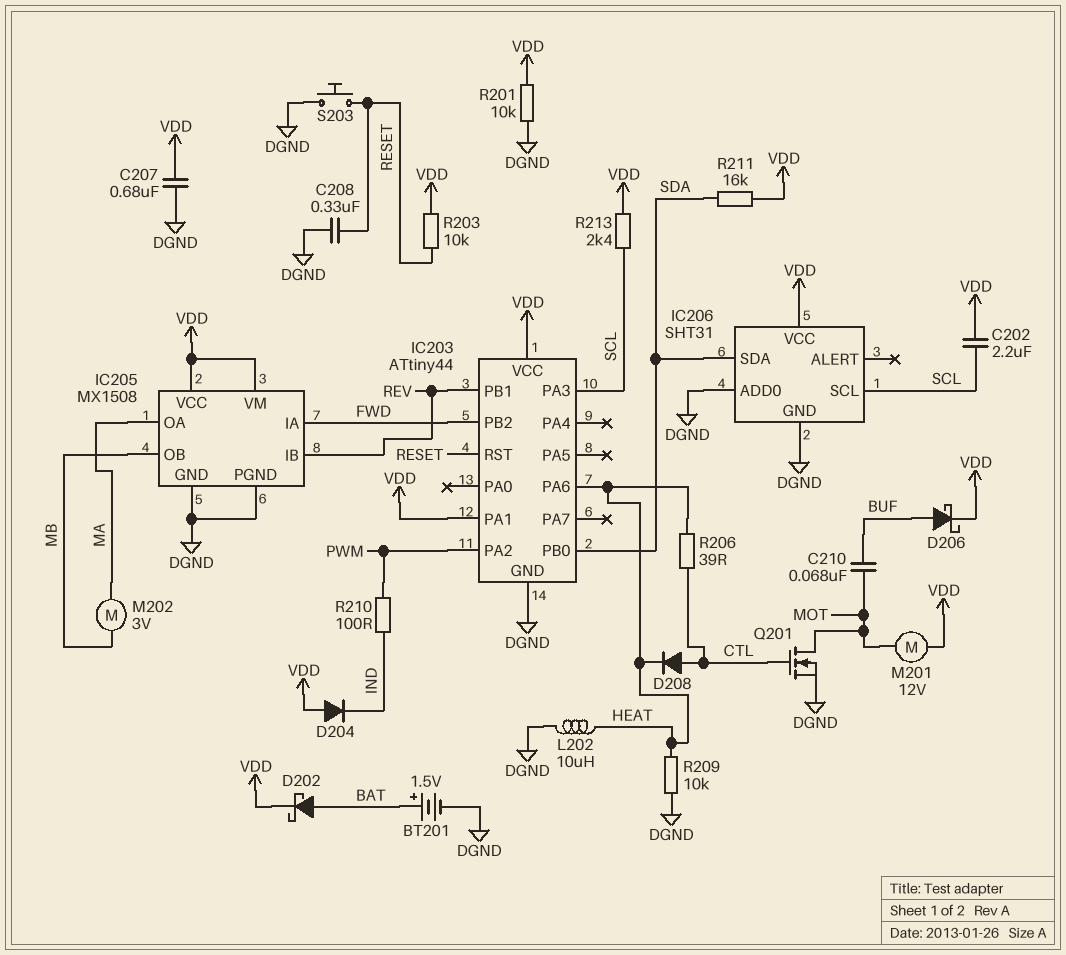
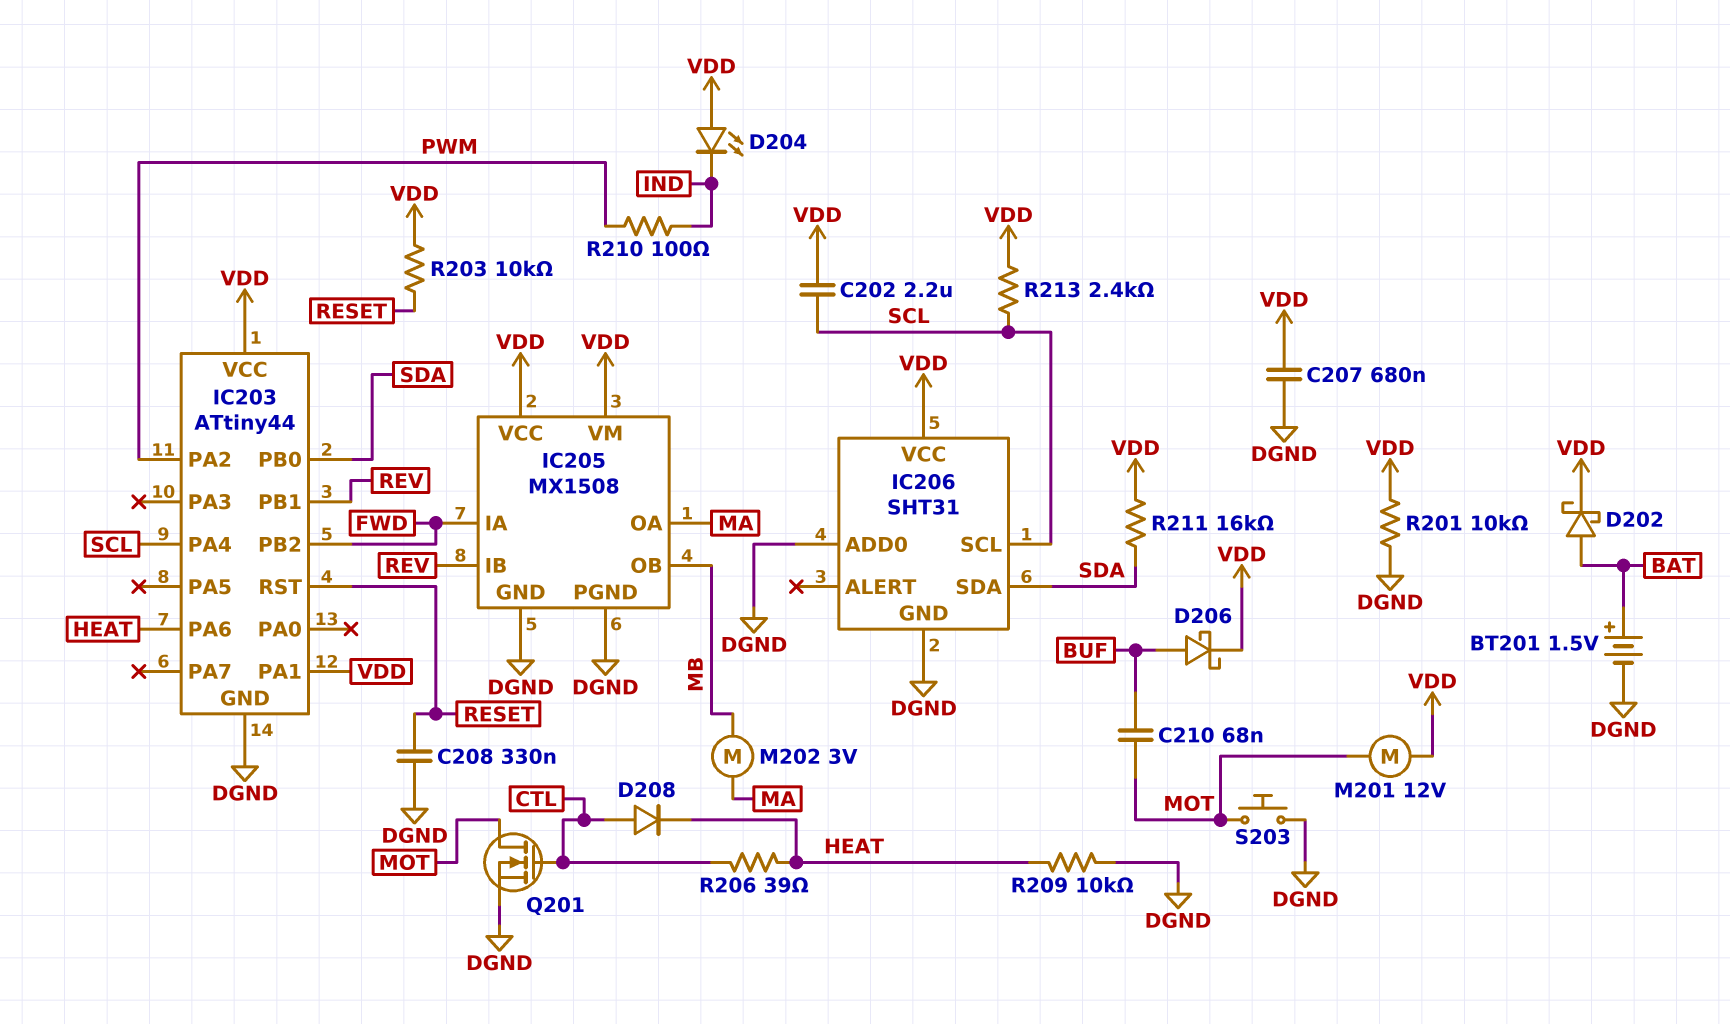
D204: diode (A VDD, K IND) -> LED (A VDD, K IND)
IC203 pin PA3: SCL -> none
IC203 pin PA4: none -> SCL
L202: 10uH (DGND, HEAT) -> none
S203: button (DGND, RESET) -> button (DGND, MOT)

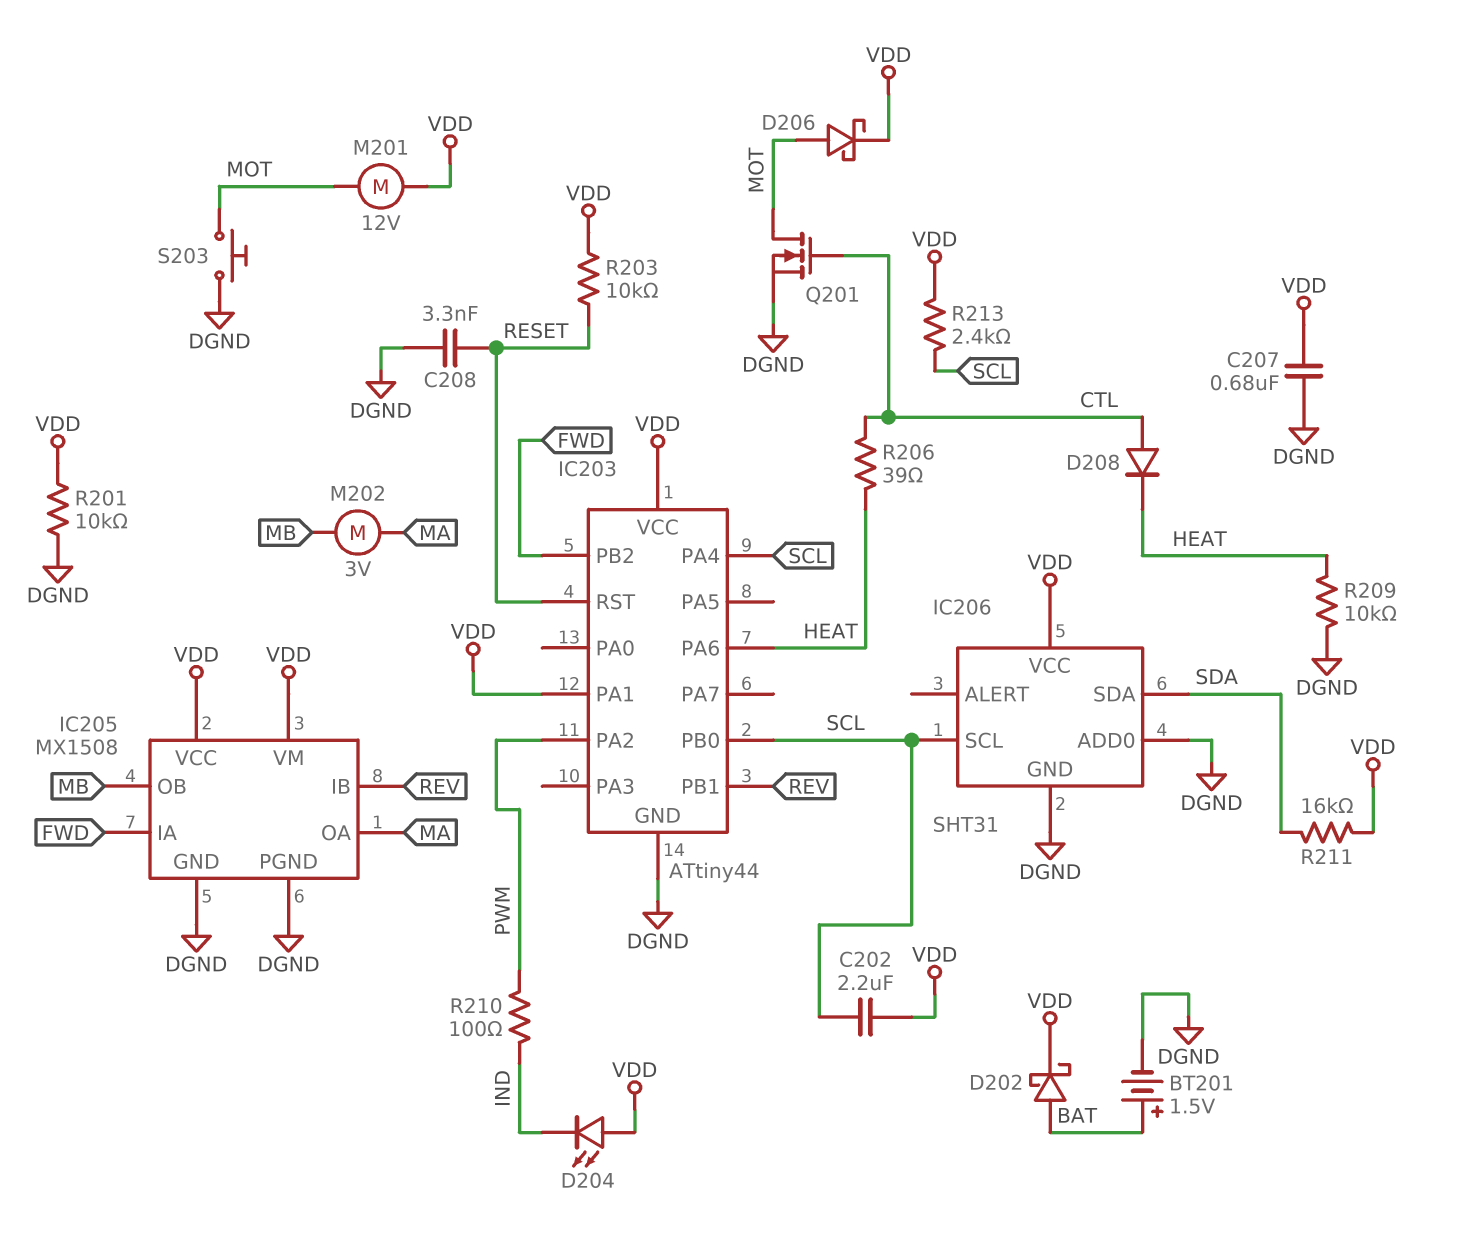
C208: 330nF (DGND, RESET) -> 3.3nF (DGND, RESET)
C210: 68nF (BUF, MOT) -> none
D206: schottky (A BUF, K VDD) -> schottky (A MOT, K VDD)
IC203 pin PB0: SDA -> SCL

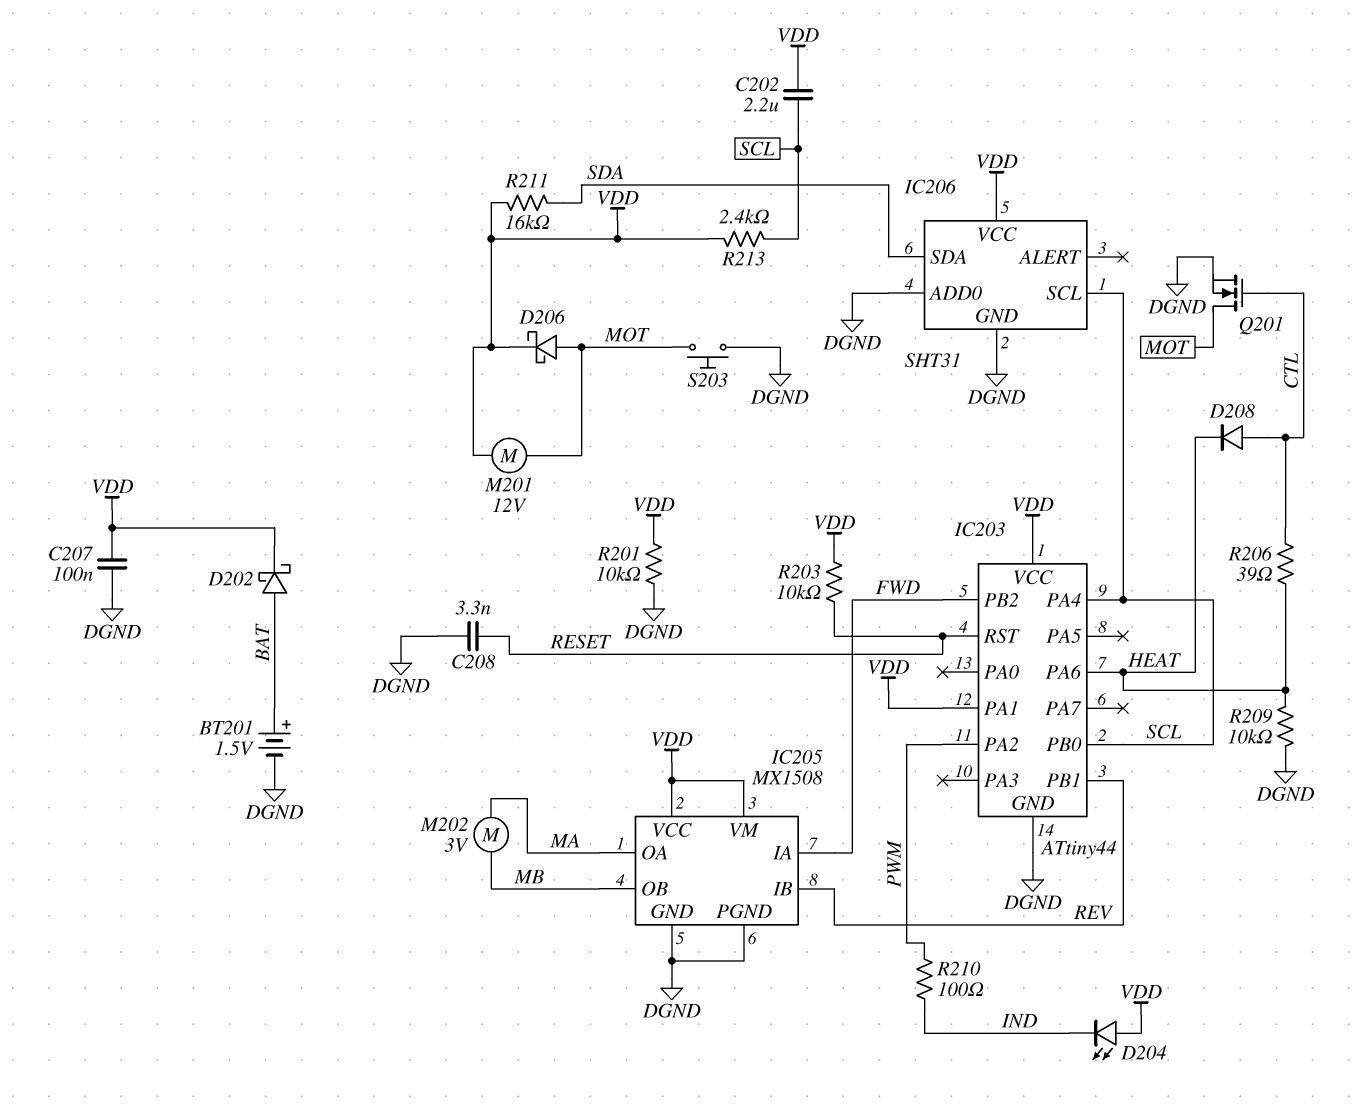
C207: 680nF (DGND, VDD) -> 100nF (DGND, VDD)

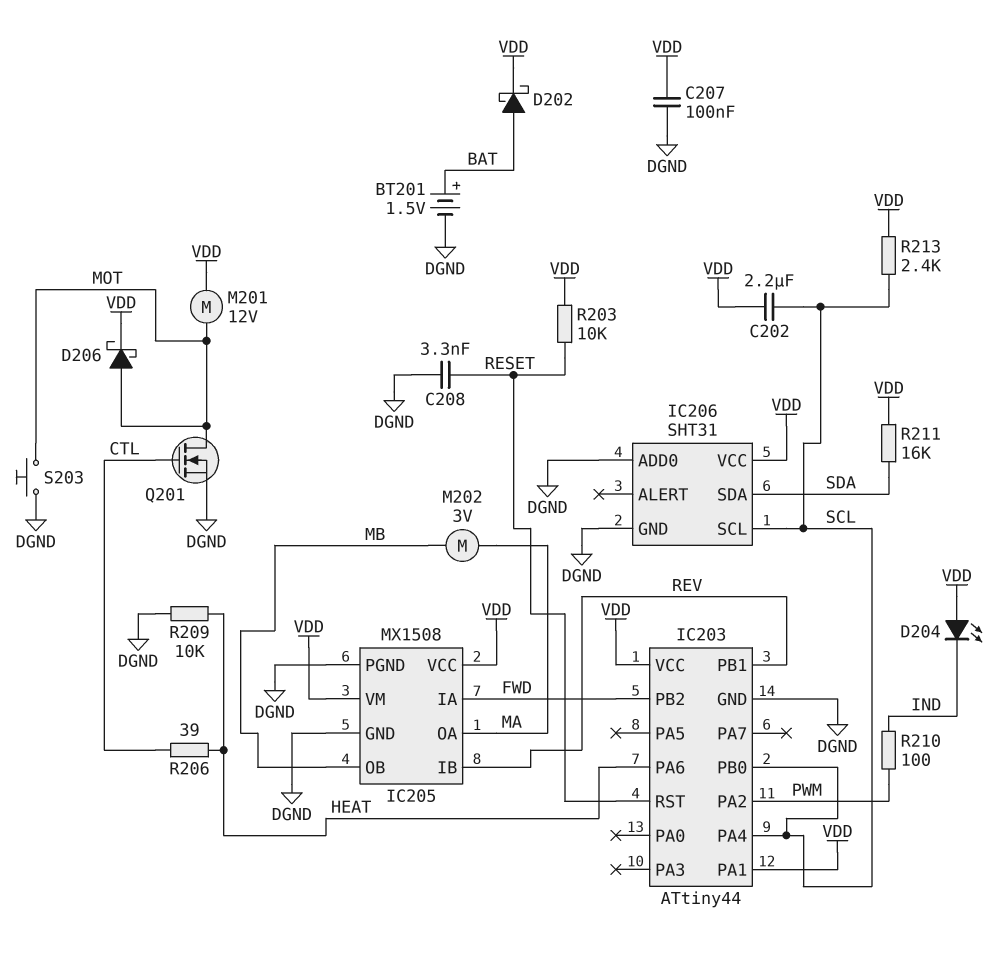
D208: diode (A CTL, K HEAT) -> none
R201: 10k (DGND, VDD) -> none

